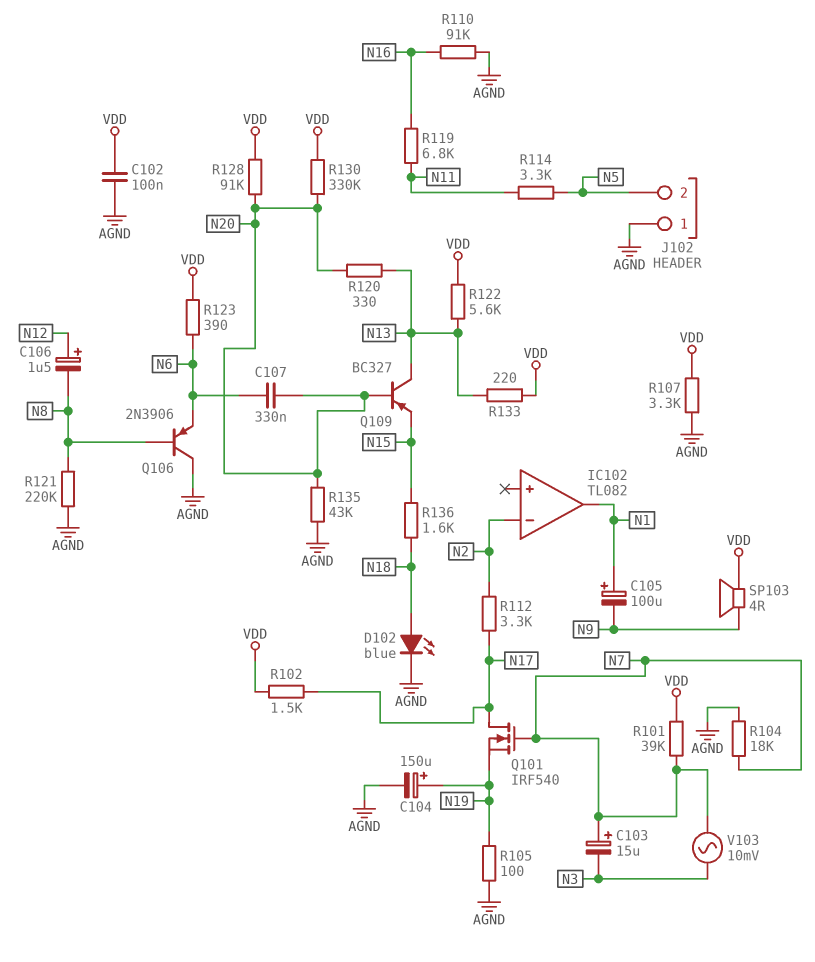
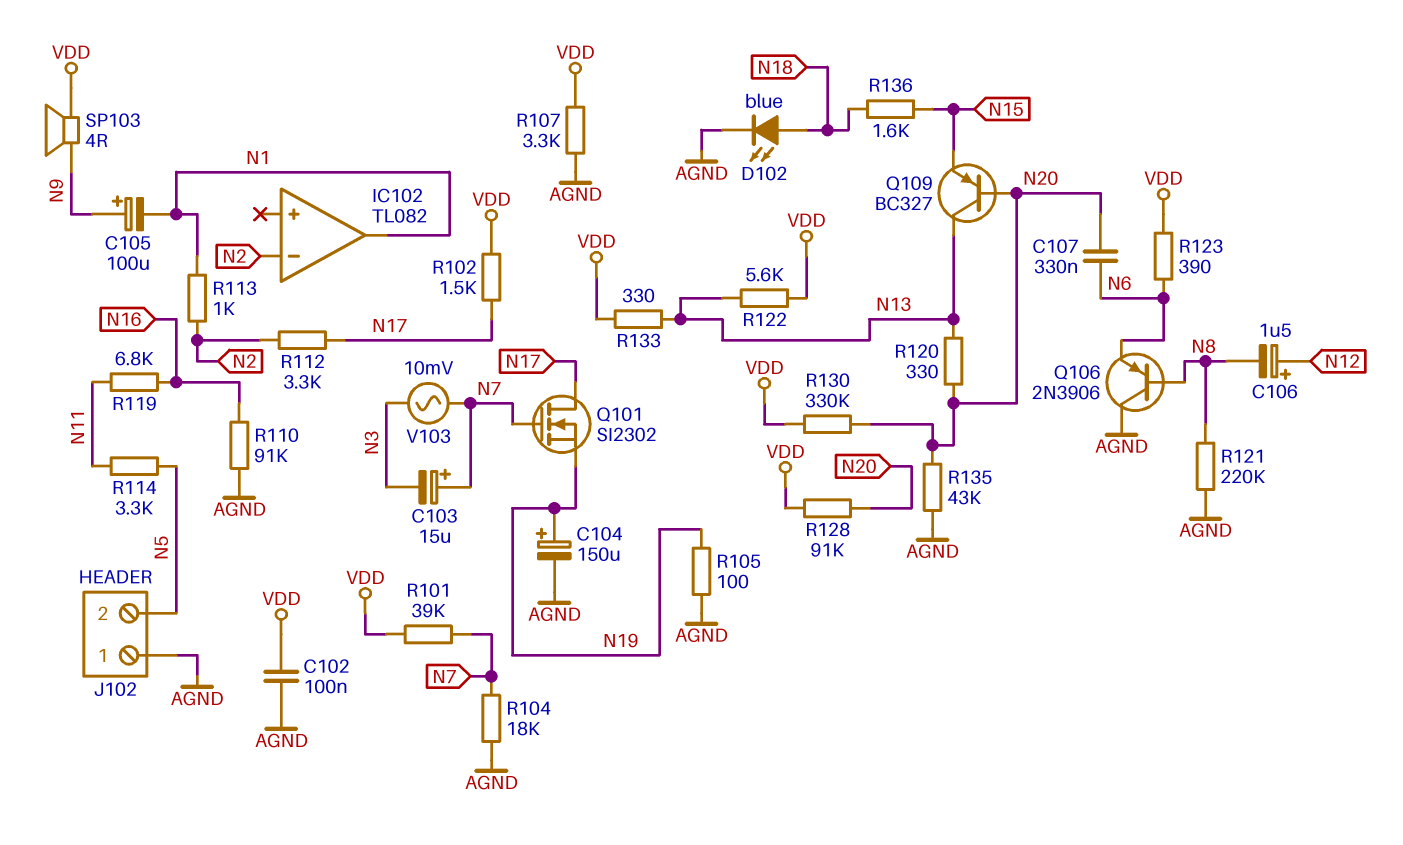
C105: 100uF (plus N1, minus N9) -> 100uF (plus N9, minus N1)
Q101: NMOS IRF540 (G N7, D N17, S N19) -> NMOS SI2302 (G N7, D N17, S N19)
R113: none -> 1k (N1, N2)
R133: 220 (N13, VDD) -> 330 (N13, VDD)

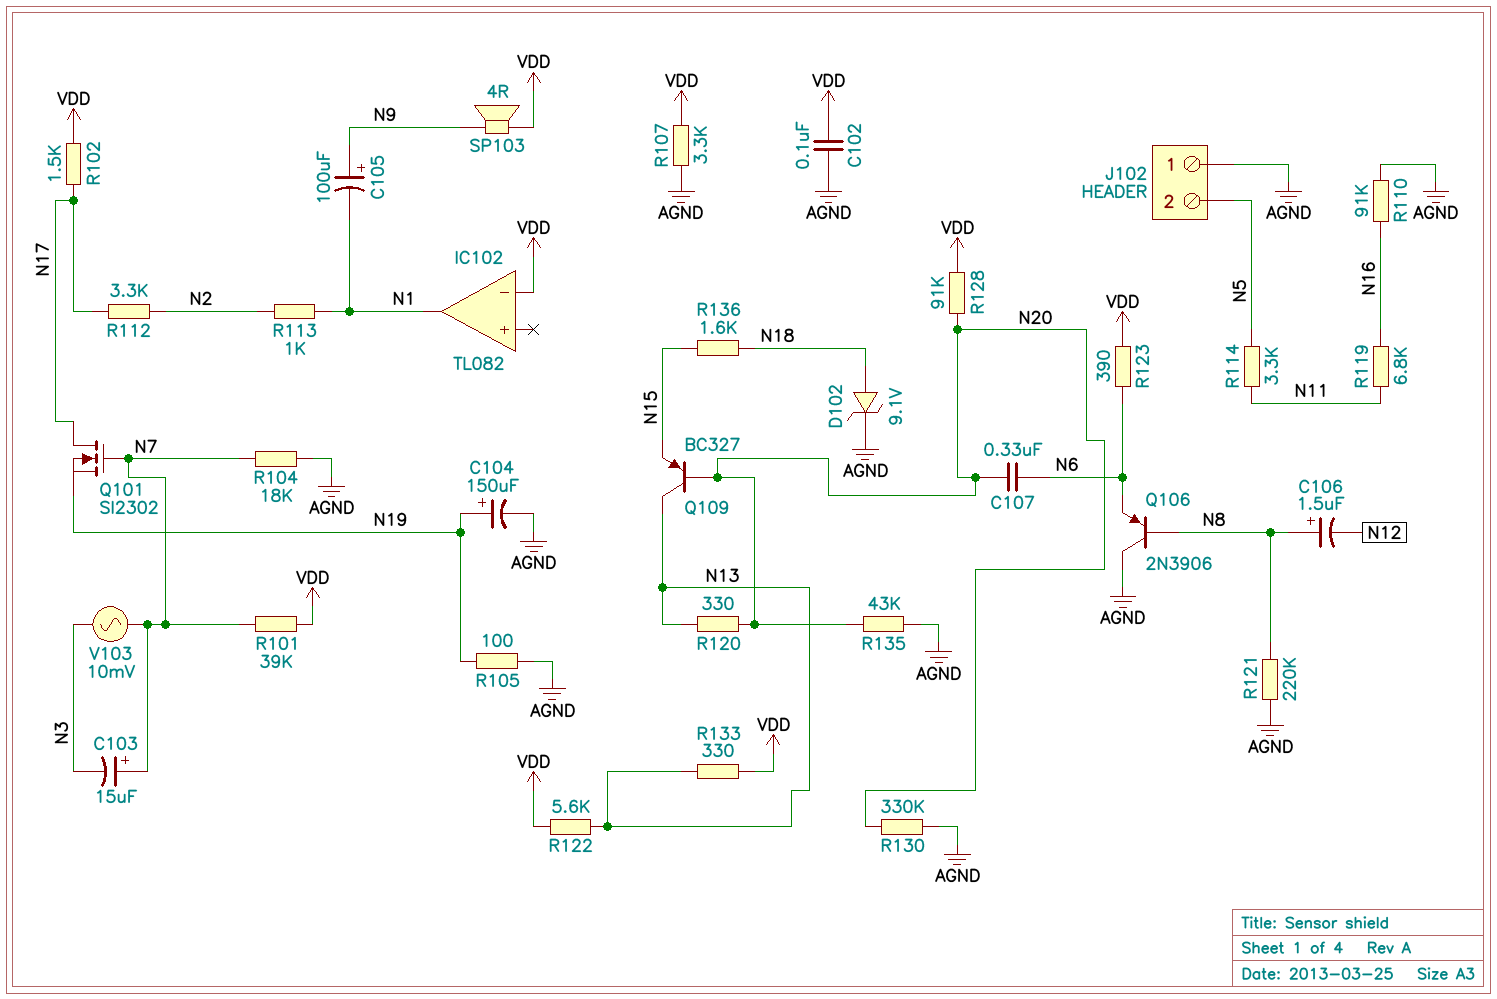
C106: 1.5uF (plus N12, minus N8) -> 1.5uF (plus N8, minus N12)
D102: LED blue (A N18, K AGND) -> zener 9.1V (A N18, K AGND)
IC102 pin in-: N2 -> VDD
R130: 330k (N20, VDD) -> 330k (AGND, N20)

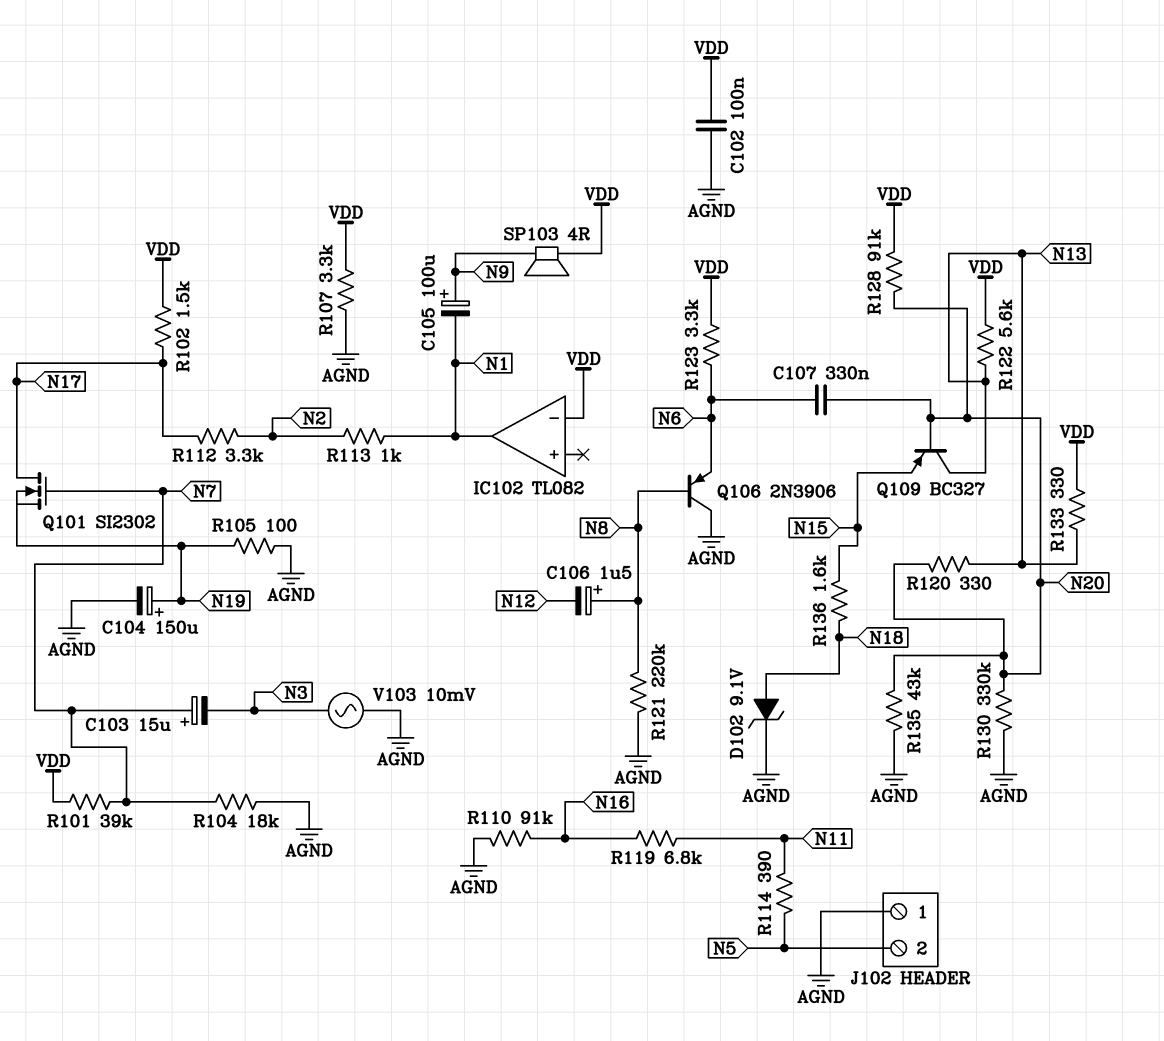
R114: 3.3k (N5, N11) -> 390 (N5, N11)
R123: 390 (N6, VDD) -> 3.3k (N6, VDD)
V103: AC 10mV (N3, N7) -> AC 10mV (AGND, N3)

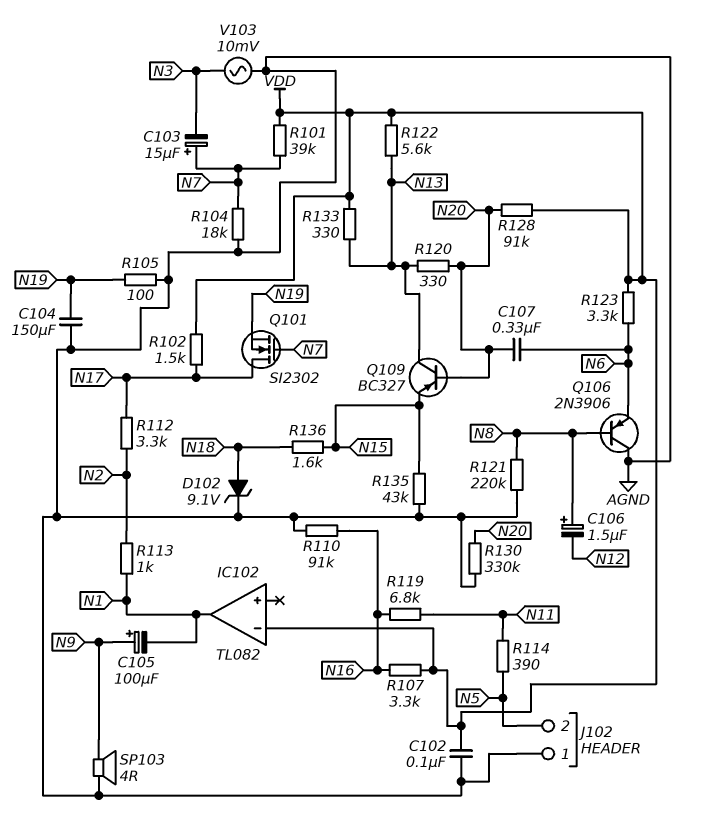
C104: 150uF (plus N19, minus AGND) -> 150uF (AGND, N19)
R107: 3.3k (AGND, VDD) -> 3.3k (N16, VDD)
R135: 43k (AGND, N20) -> 43k (AGND, N15)
SP103: speaker 4R (N9, VDD) -> speaker 4R (AGND, N9)

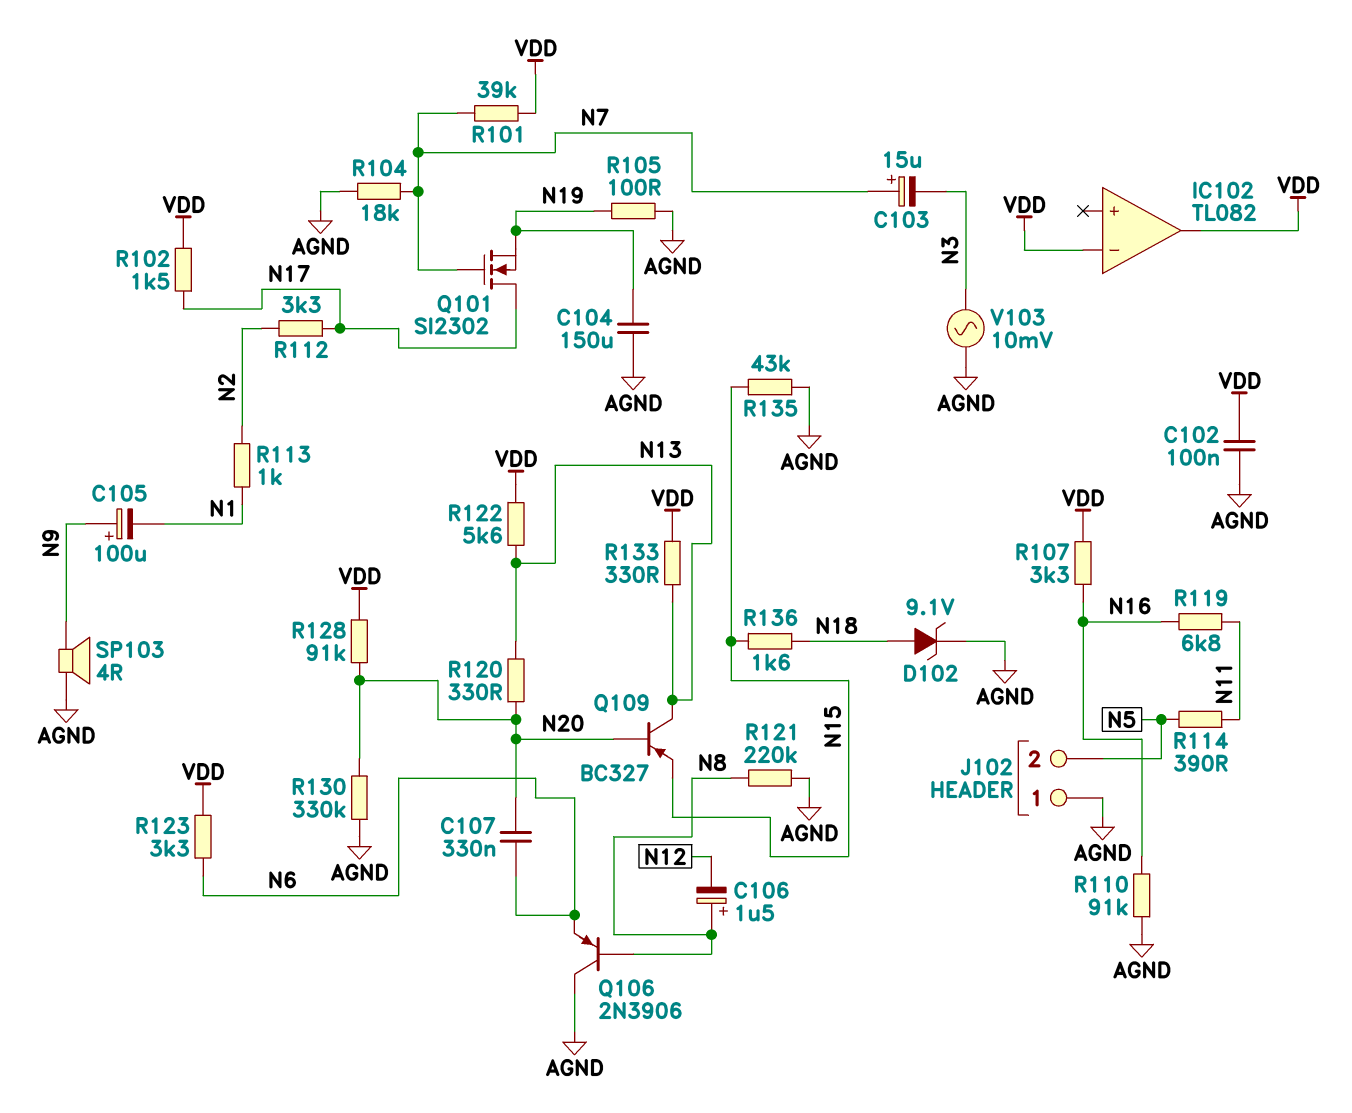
IC102 pin out: N1 -> VDD

